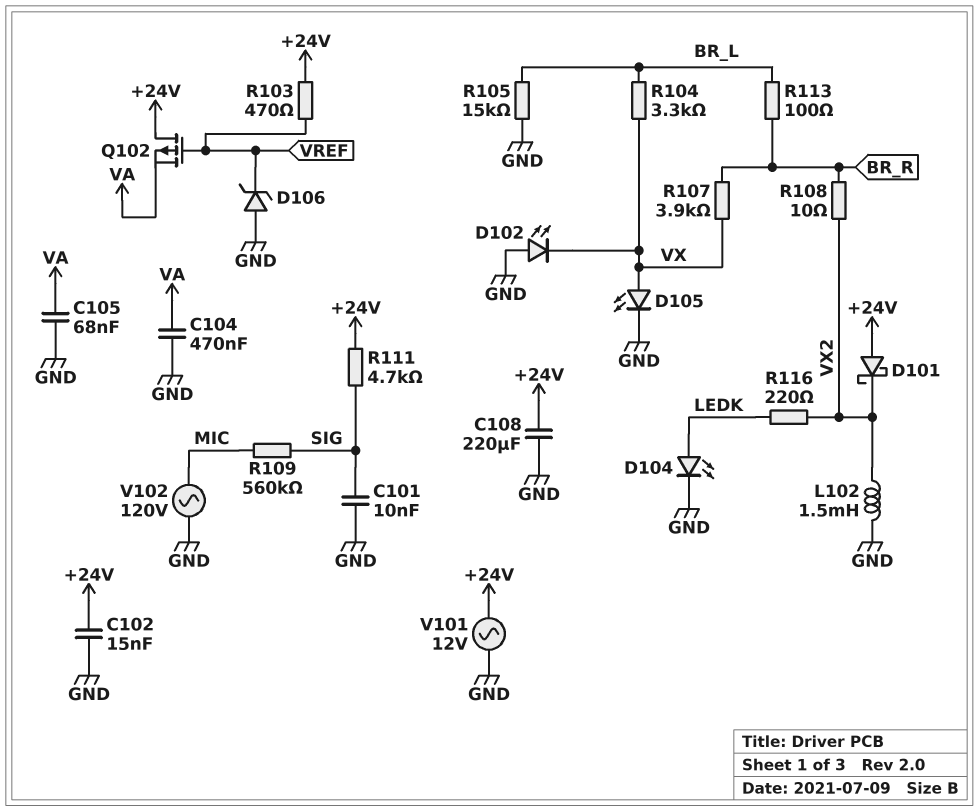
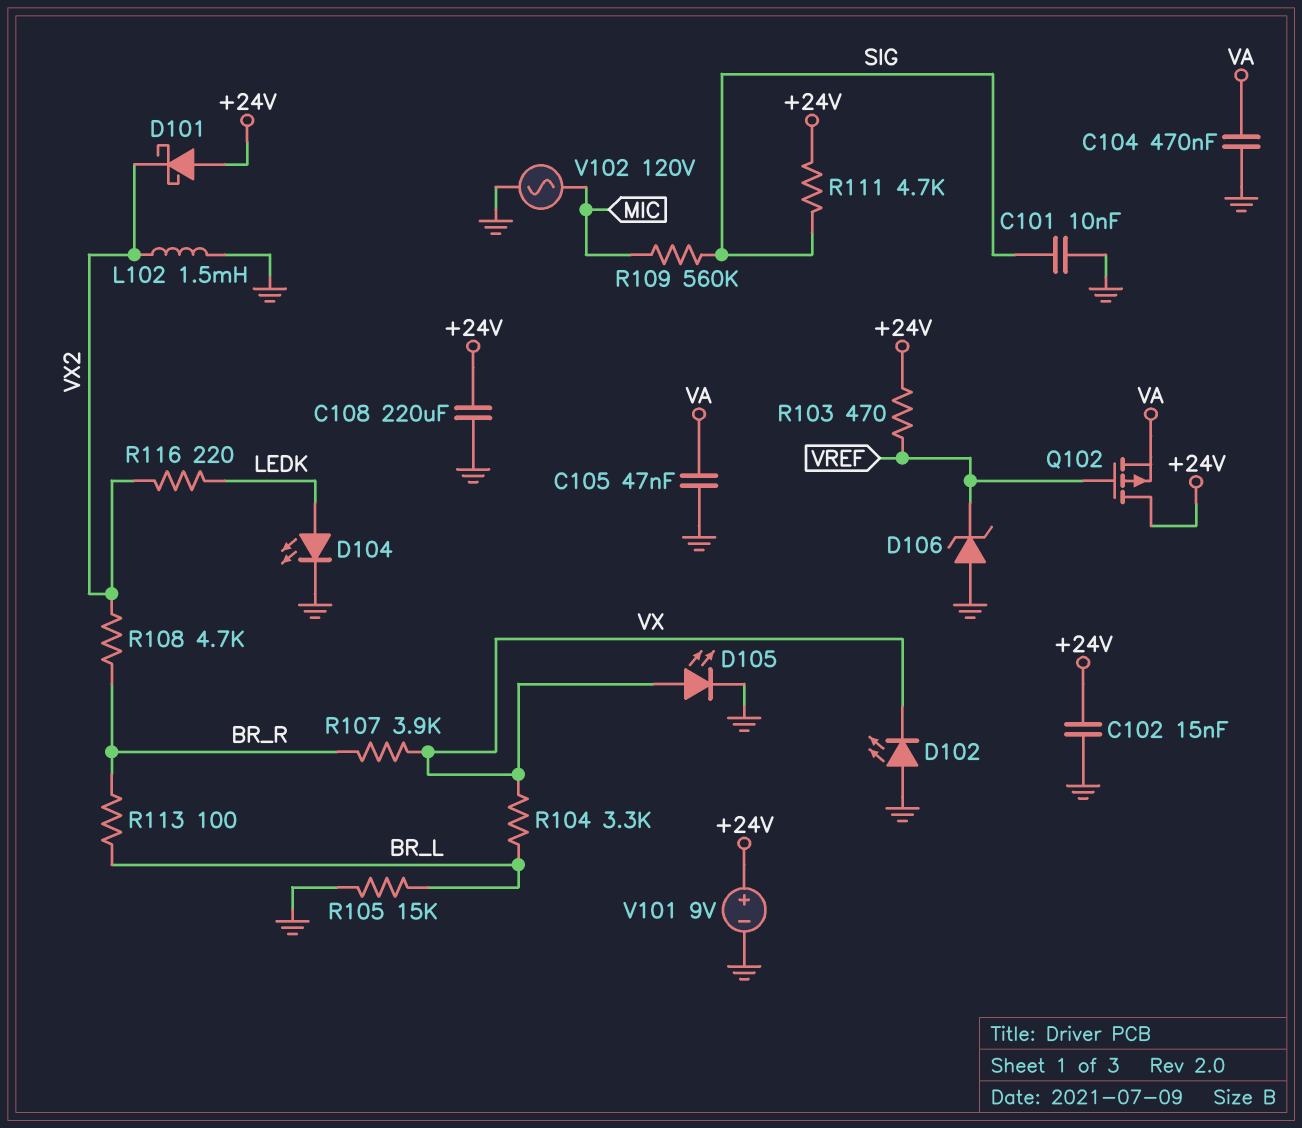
C105: 68nF (GND, VA) -> 47nF (GND, VA)
R108: 10 (BR_R, VX2) -> 4.7k (BR_R, VX2)
V101: AC 12V (+24V, GND) -> 9V (plus +24V, minus GND)

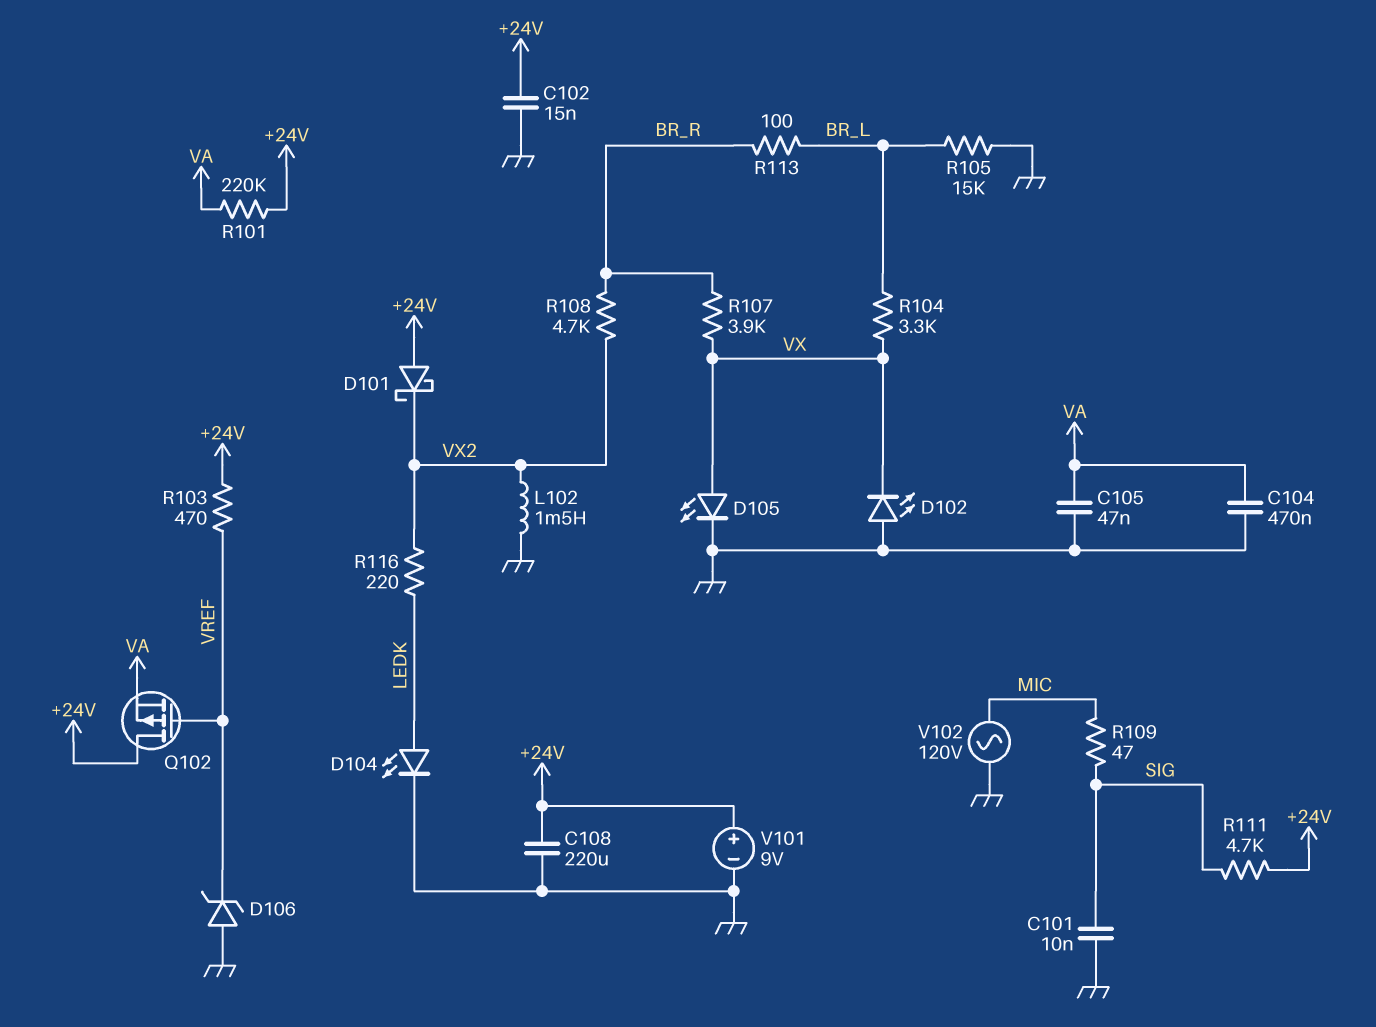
R101: none -> 220k (+24V, VA)
R109: 560k (MIC, SIG) -> 47 (MIC, SIG)

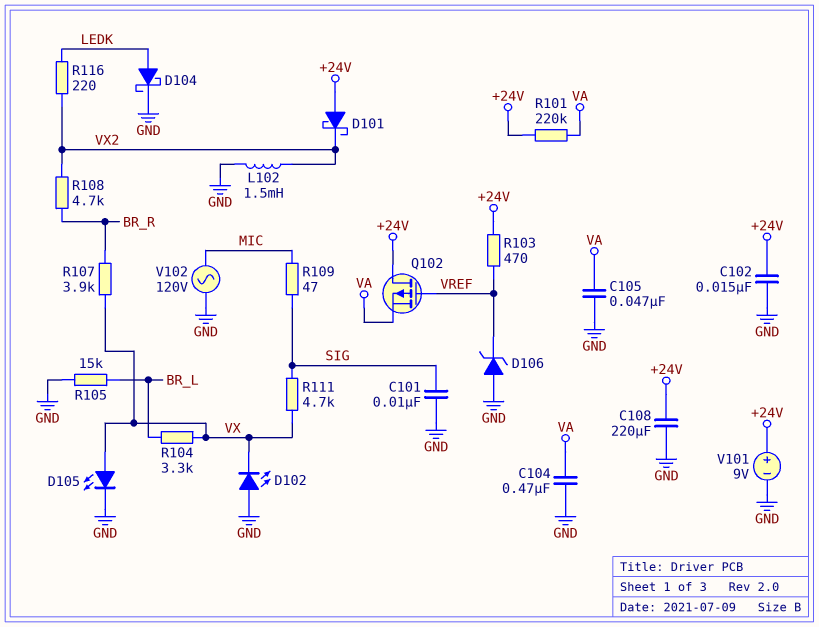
D104: LED (A LEDK, K GND) -> schottky (A LEDK, K GND)
R111: 4.7k (+24V, SIG) -> 4.7k (SIG, VX)
R113: 100 (BR_L, BR_R) -> none

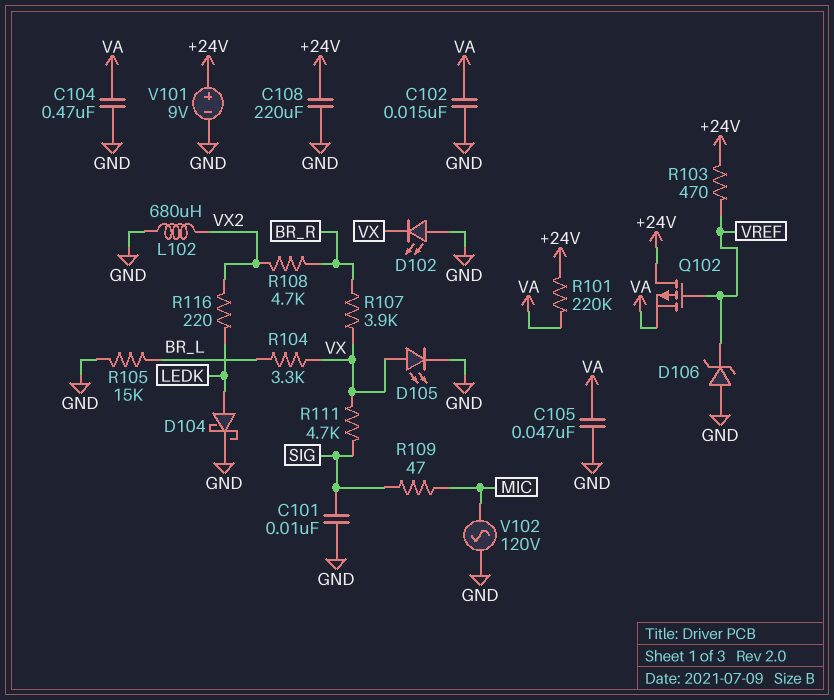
C102: 15nF (+24V, GND) -> 15nF (GND, VA)
D101: schottky (A +24V, K VX2) -> none
L102: 1.5mH (GND, VX2) -> 680uH (GND, VX2)

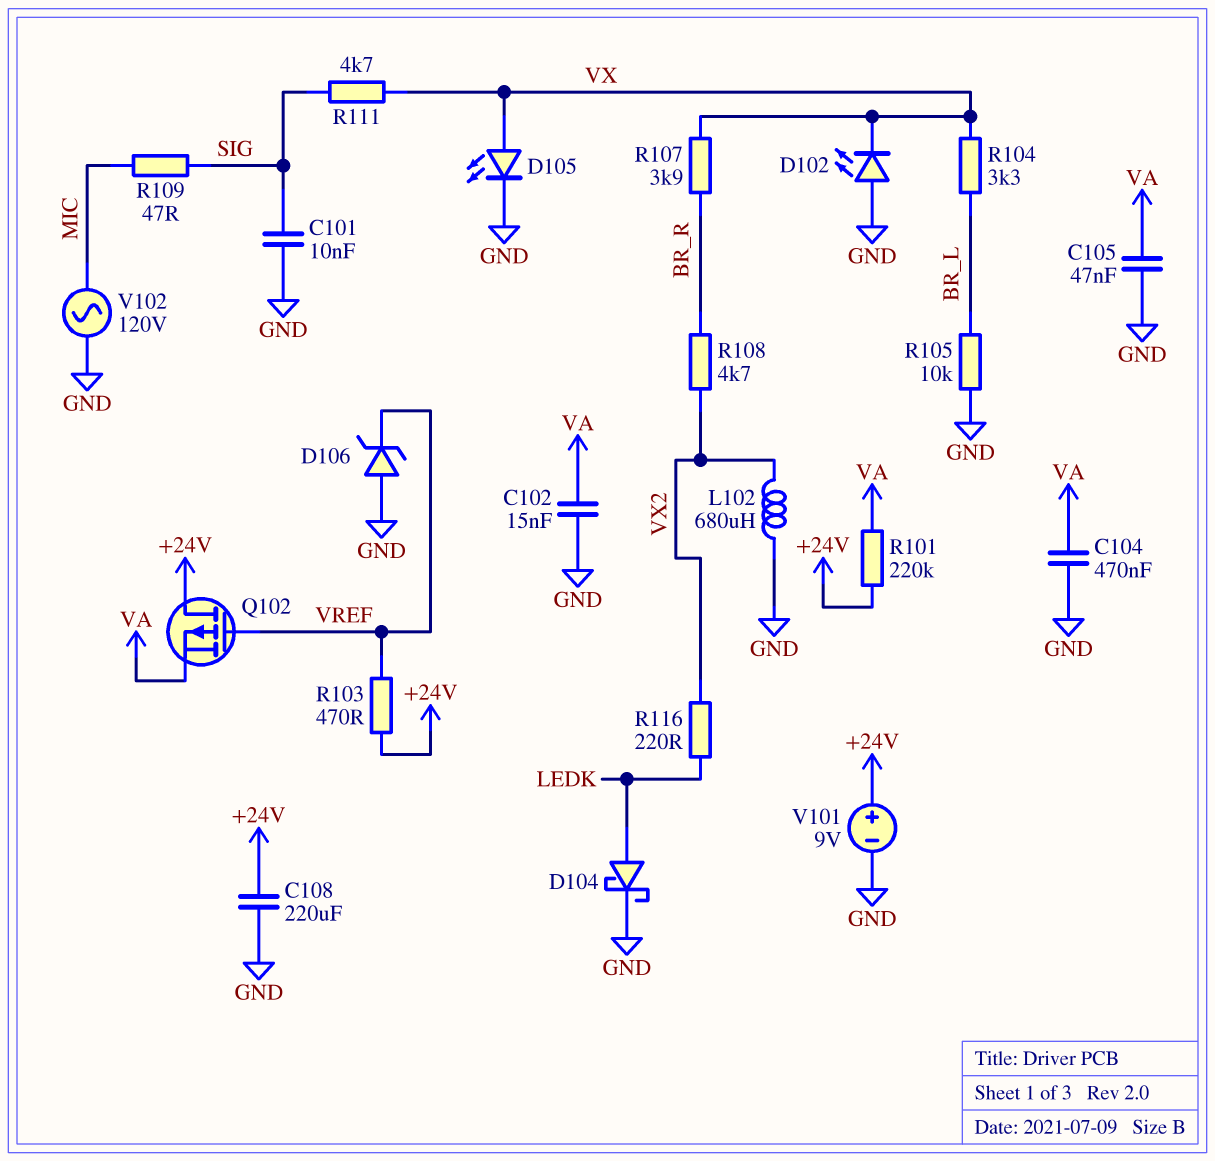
R105: 15k (BR_L, GND) -> 10k (BR_L, GND)

